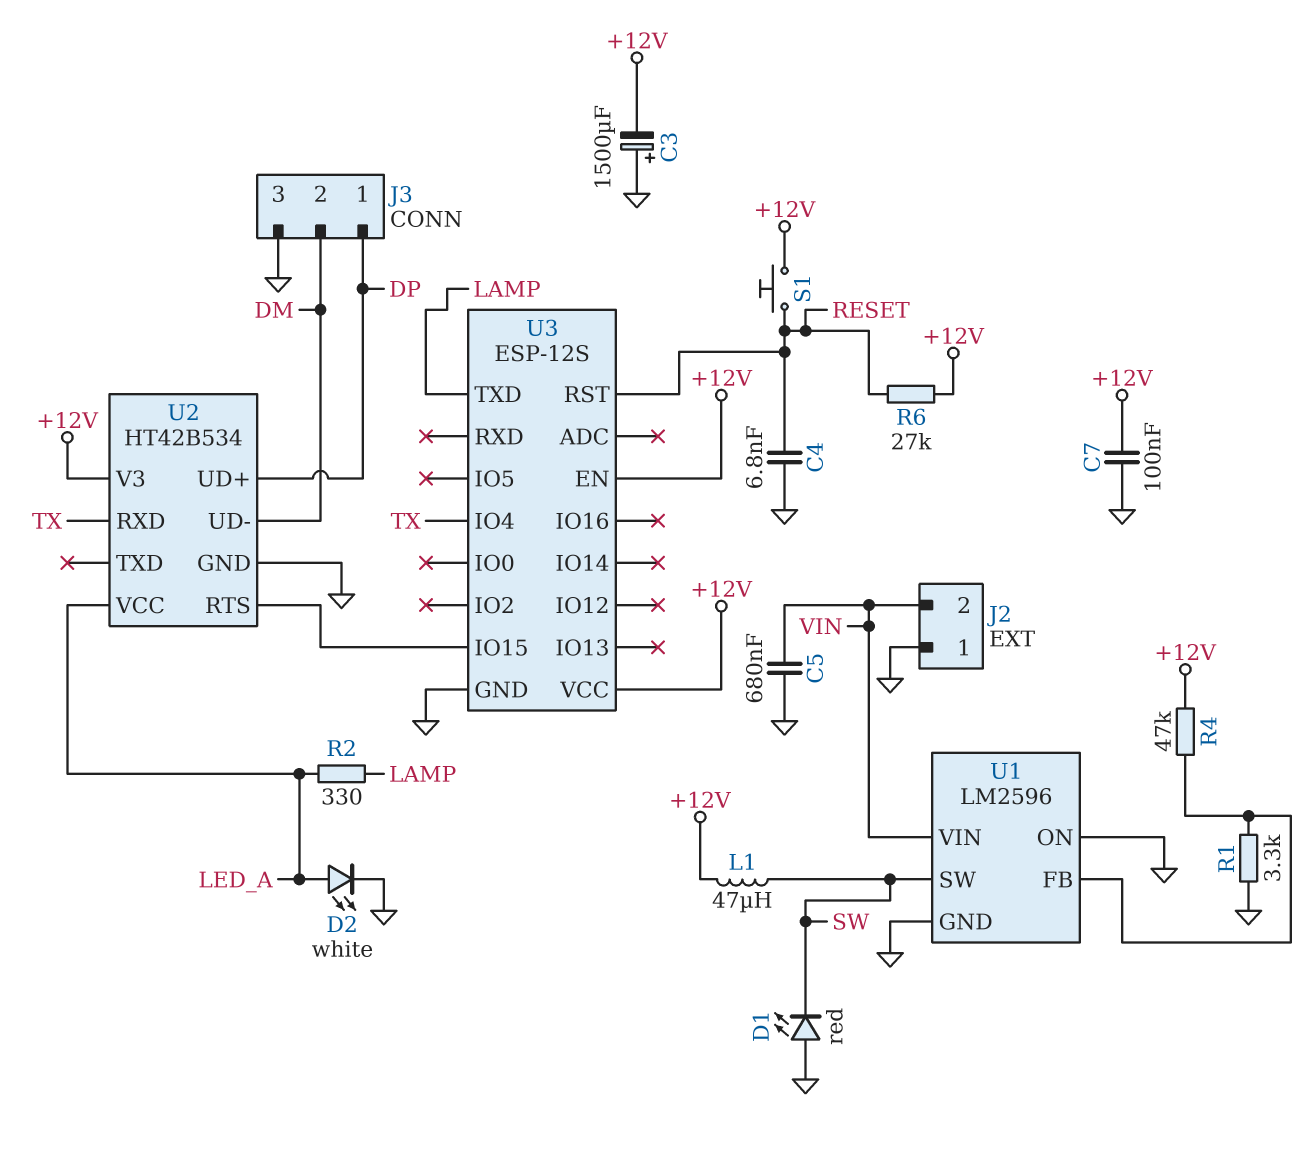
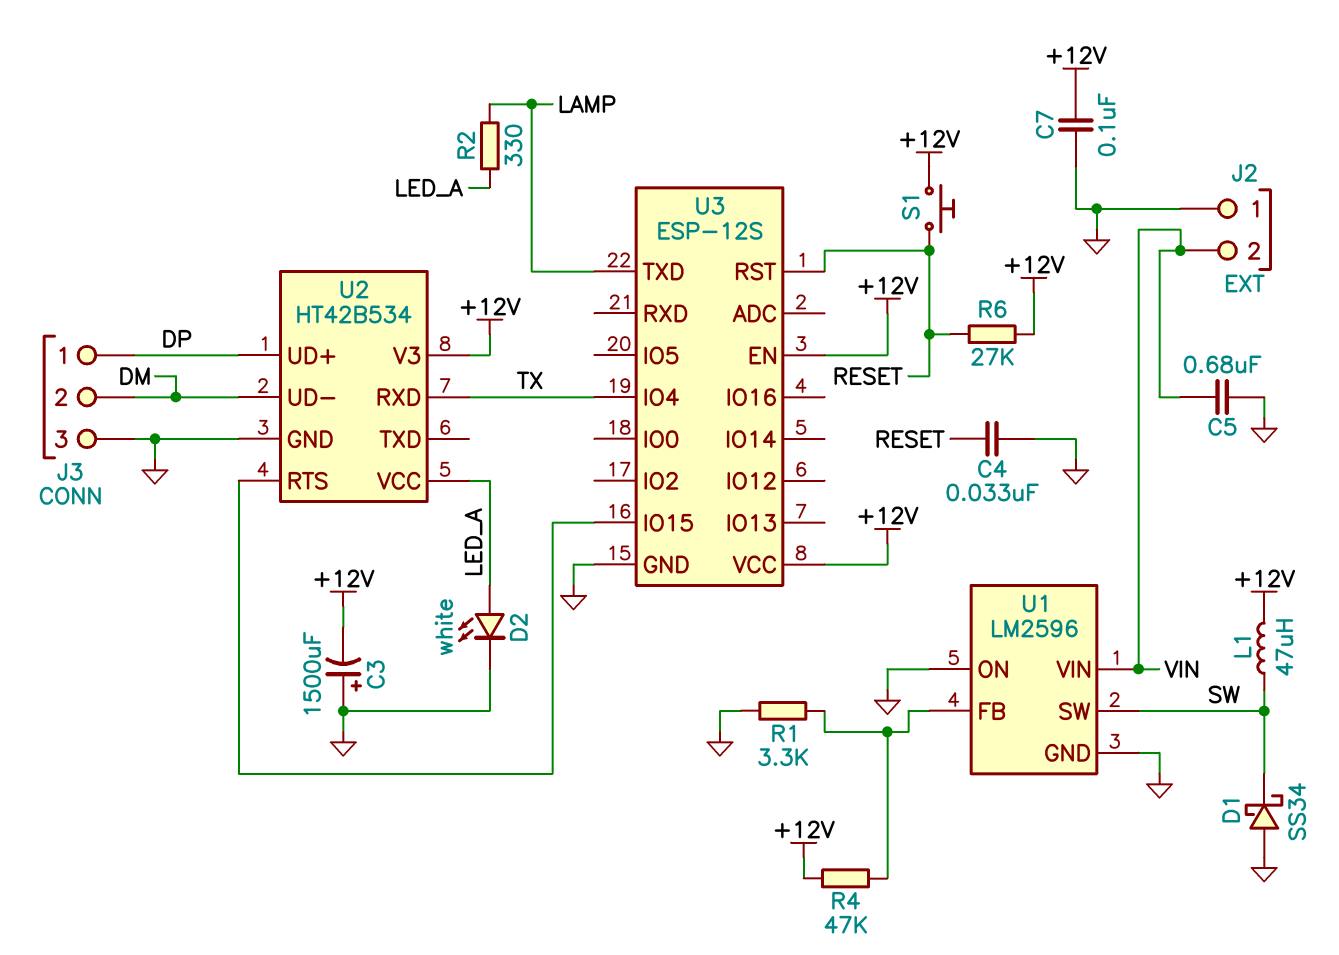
C4: 6.8nF (GND, RESET) -> 33nF (GND, RESET)
D1: LED red (A GND, K SW) -> schottky SS34 (A GND, K SW)

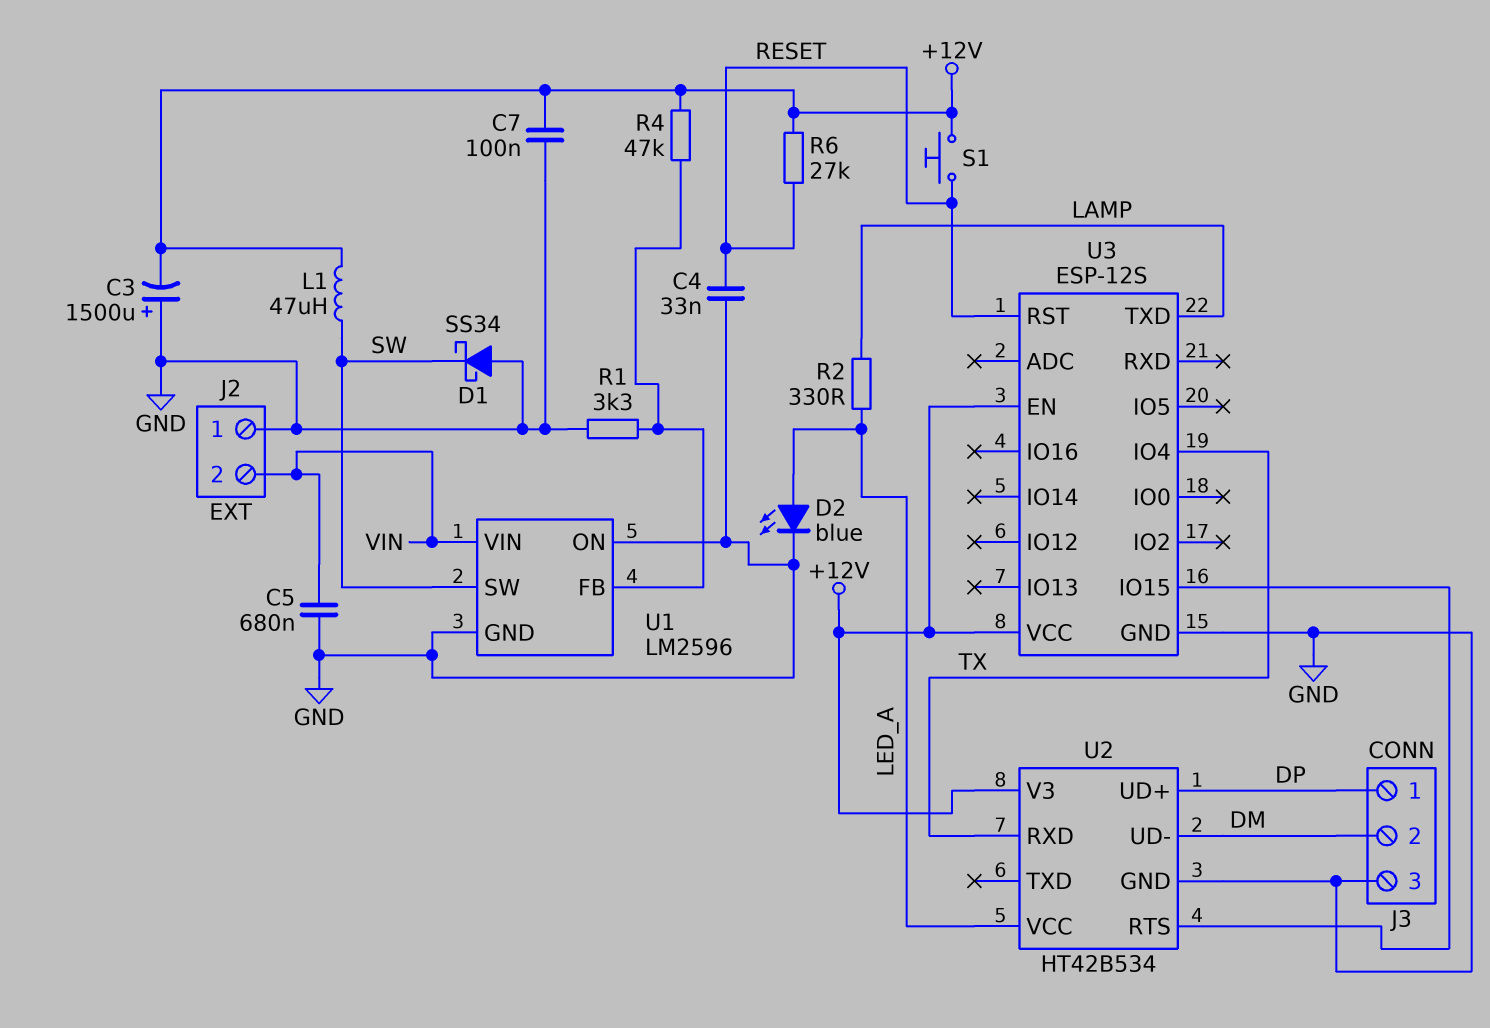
D2: LED white (A LED_A, K GND) -> LED blue (A LED_A, K GND)

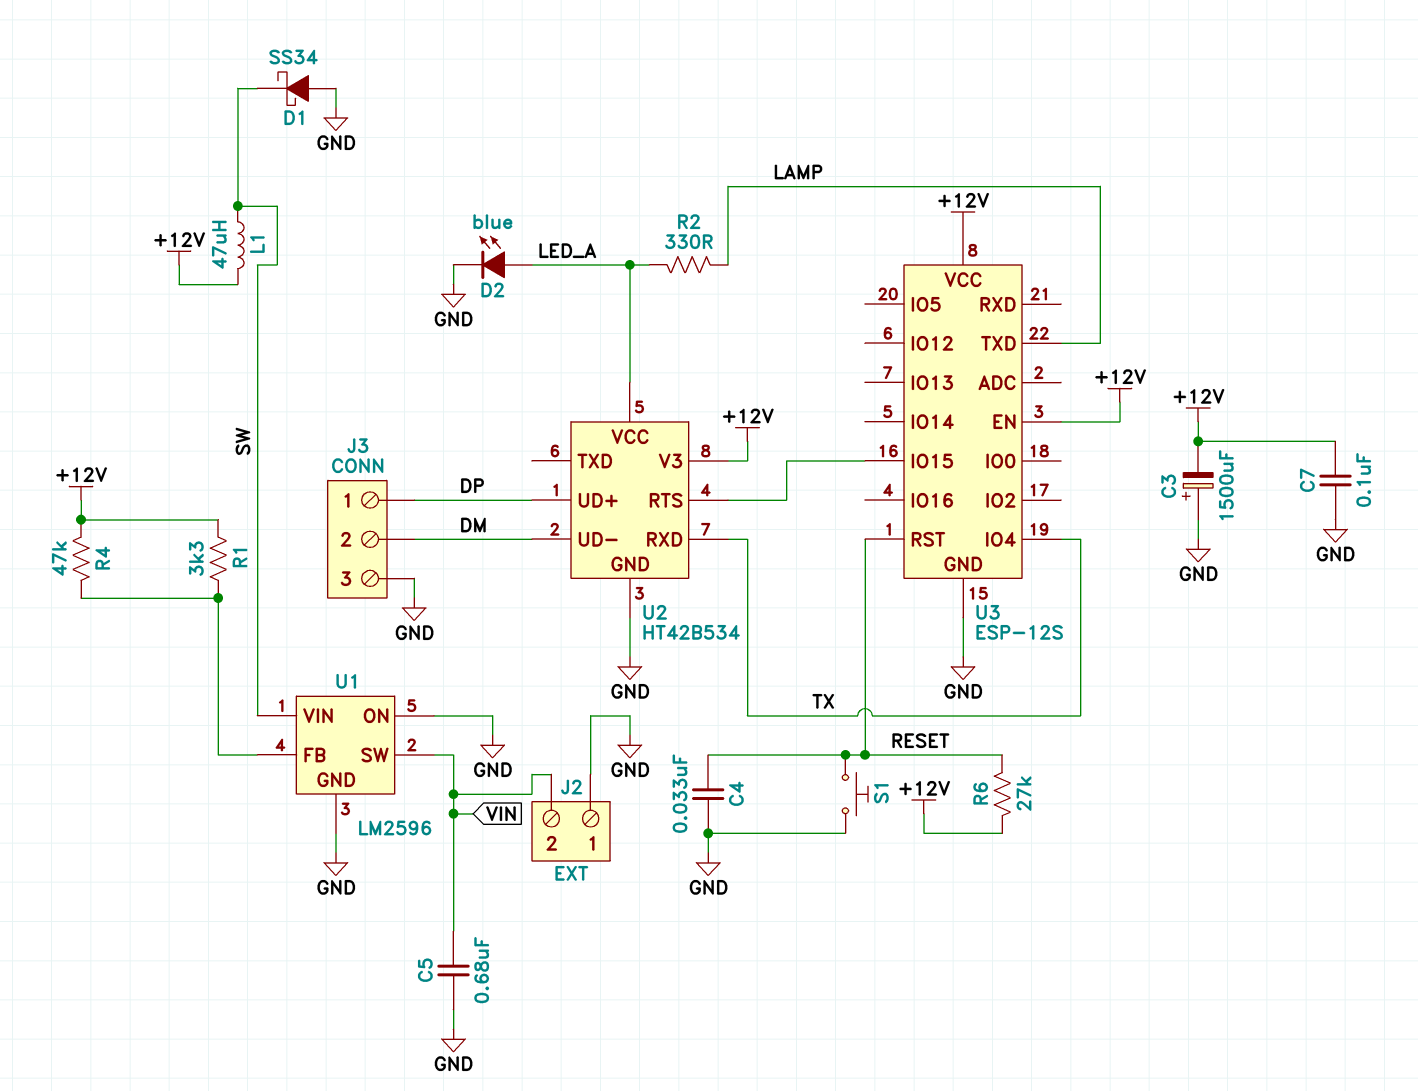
R1: 3.3k (GND, U1/FB) -> 3.3k (+12V, U1/FB)
S1: button (+12V, RESET) -> button (GND, RESET)
U1 pin SW: SW -> VIN
U1 pin VIN: VIN -> SW

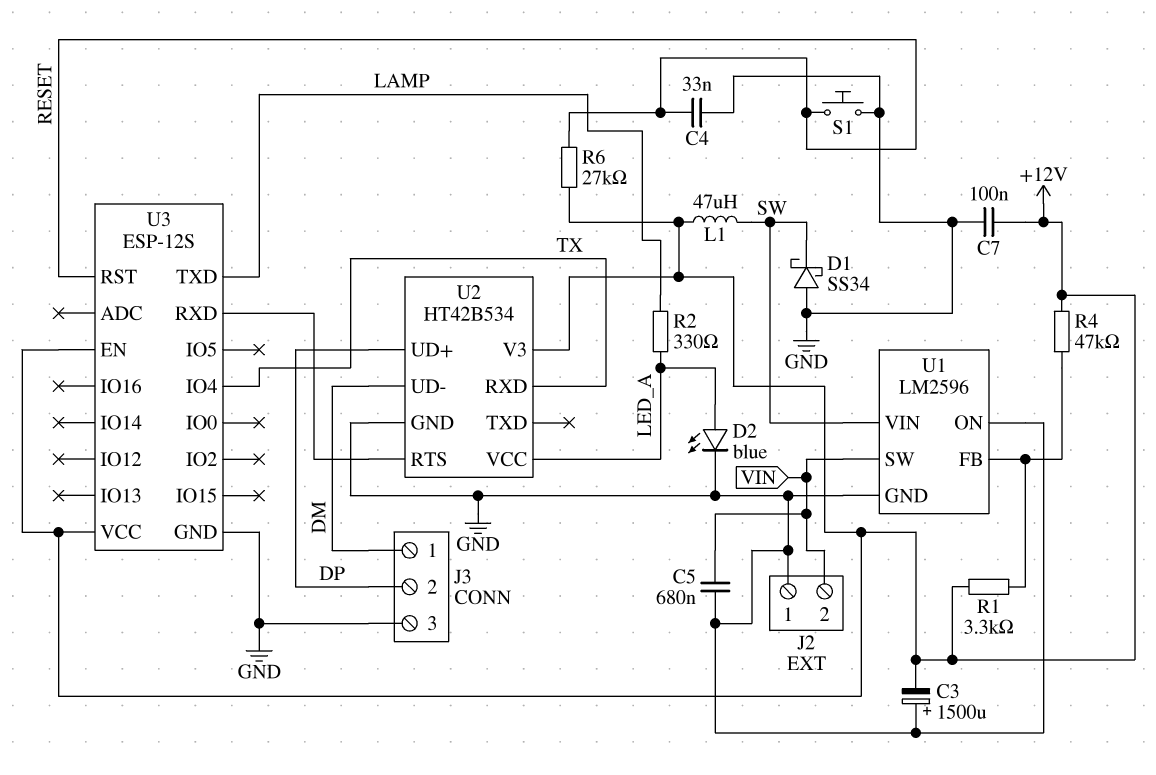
J3 pin 1: DP -> DM
J3 pin 2: DM -> DP
U3 pin IO15: U2/RTS -> none
U3 pin RXD: none -> U2/RTS

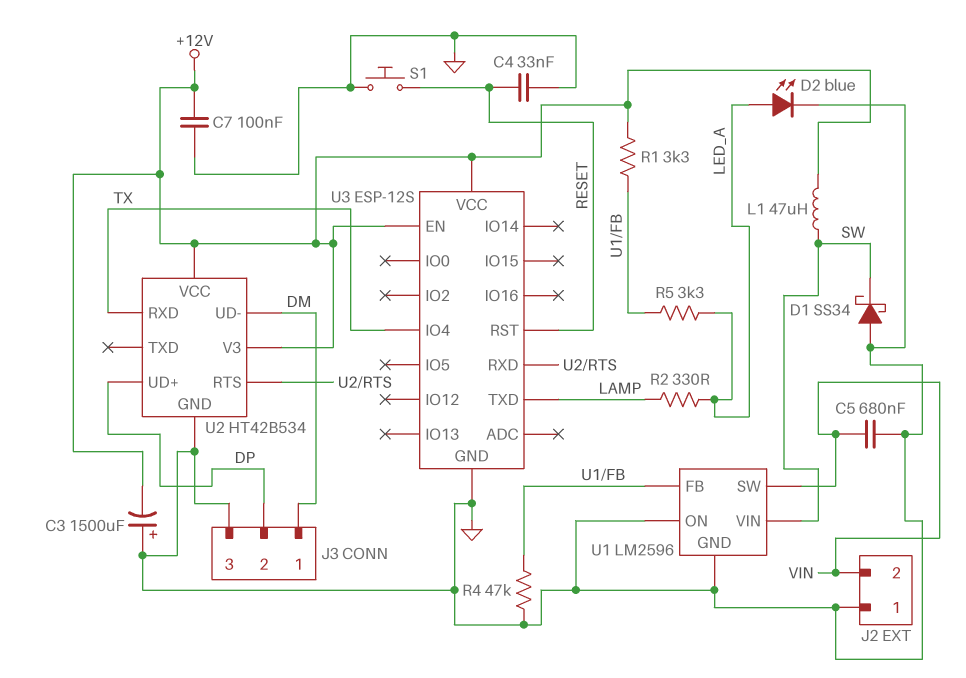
R4: 47k (+12V, U1/FB) -> 47k (GND, U1/FB)
R5: none -> 3.3k (LED_A, U1/FB)
R6: 27k (+12V, RESET) -> none
U2 pin VCC: LED_A -> +12V

